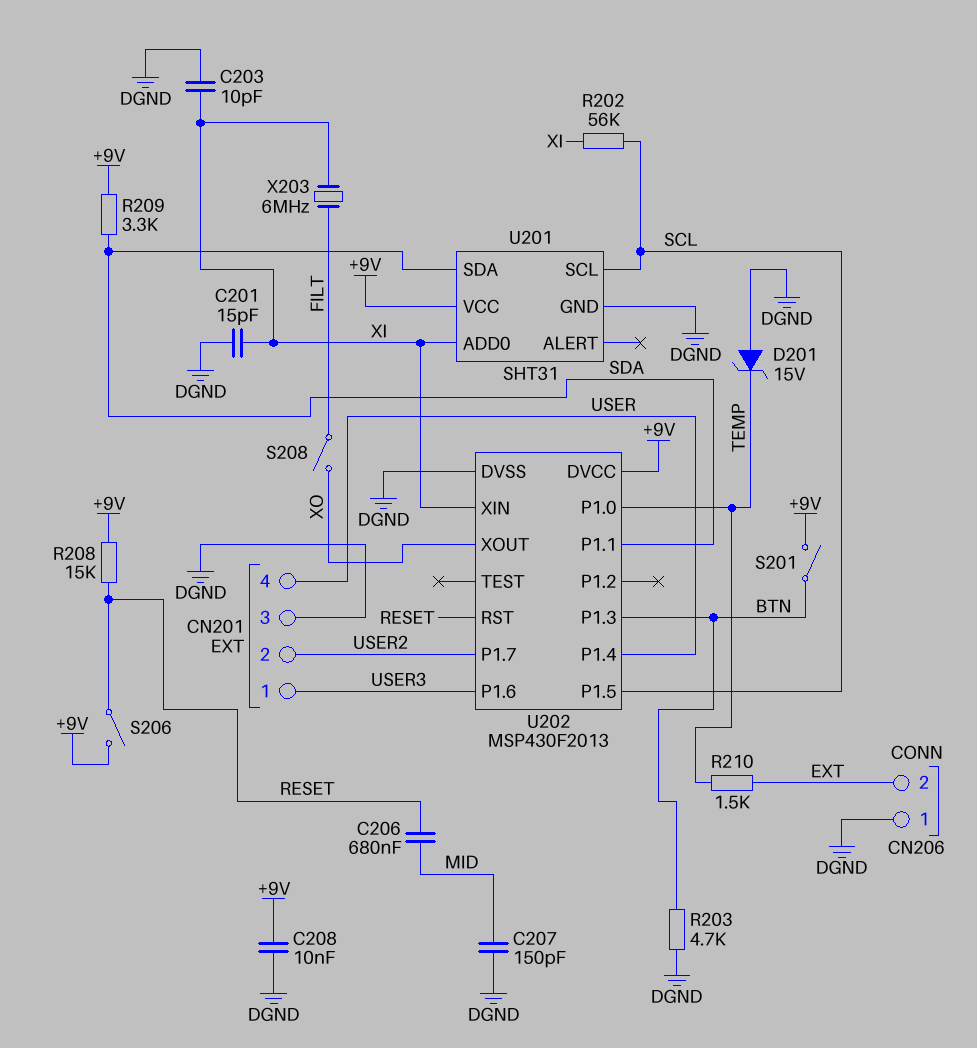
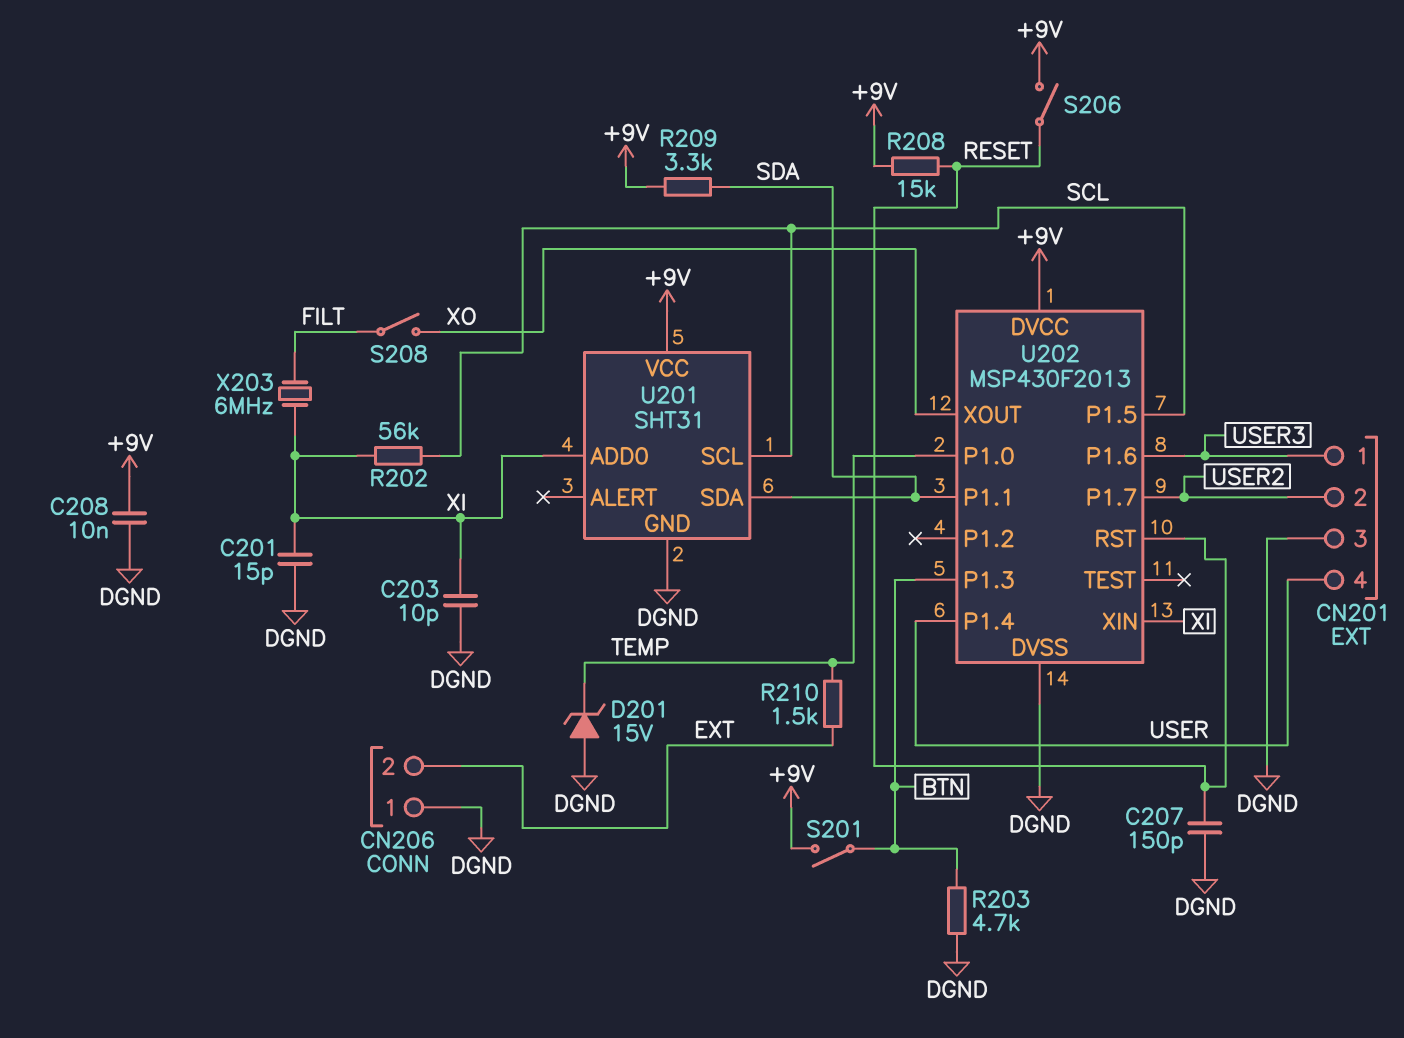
C206: 680nF (MID, RESET) -> none
C207: 150pF (DGND, MID) -> 150pF (DGND, RESET)

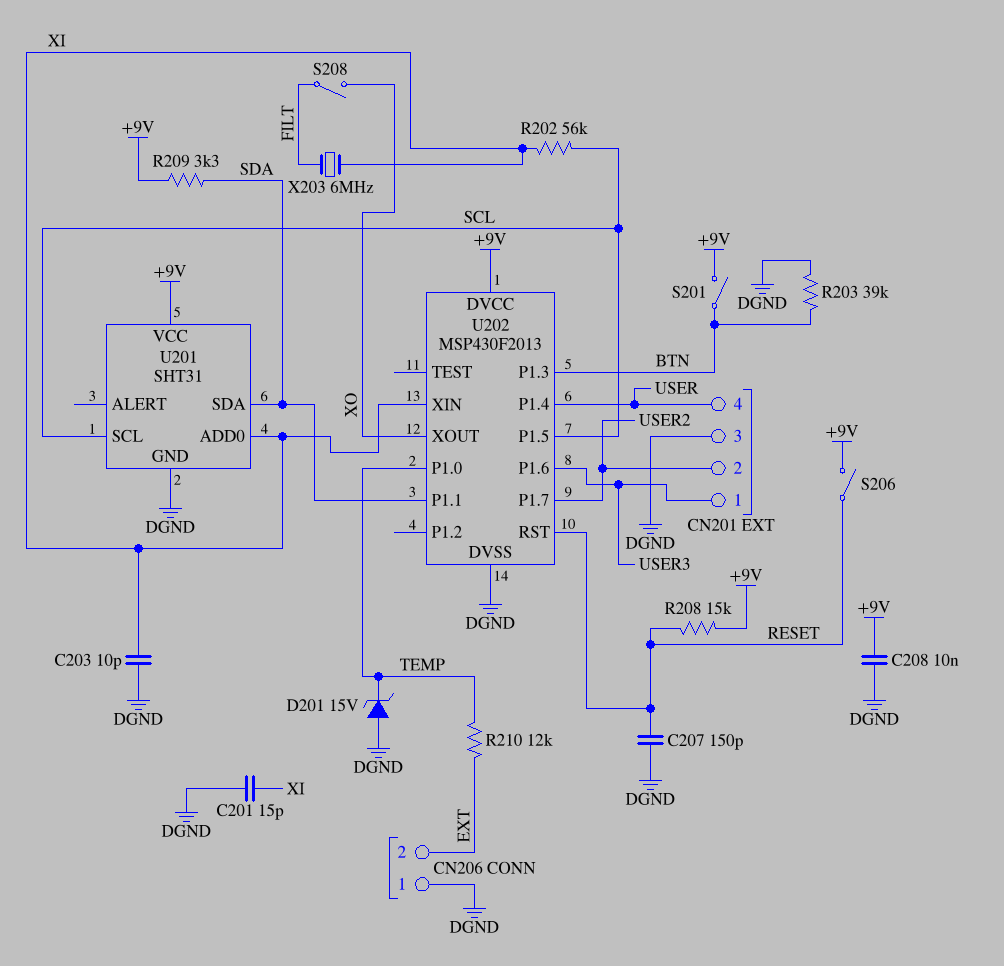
R203: 4.7k (BTN, DGND) -> 39k (BTN, DGND)
R210: 1.5k (EXT, TEMP) -> 12k (EXT, TEMP)

